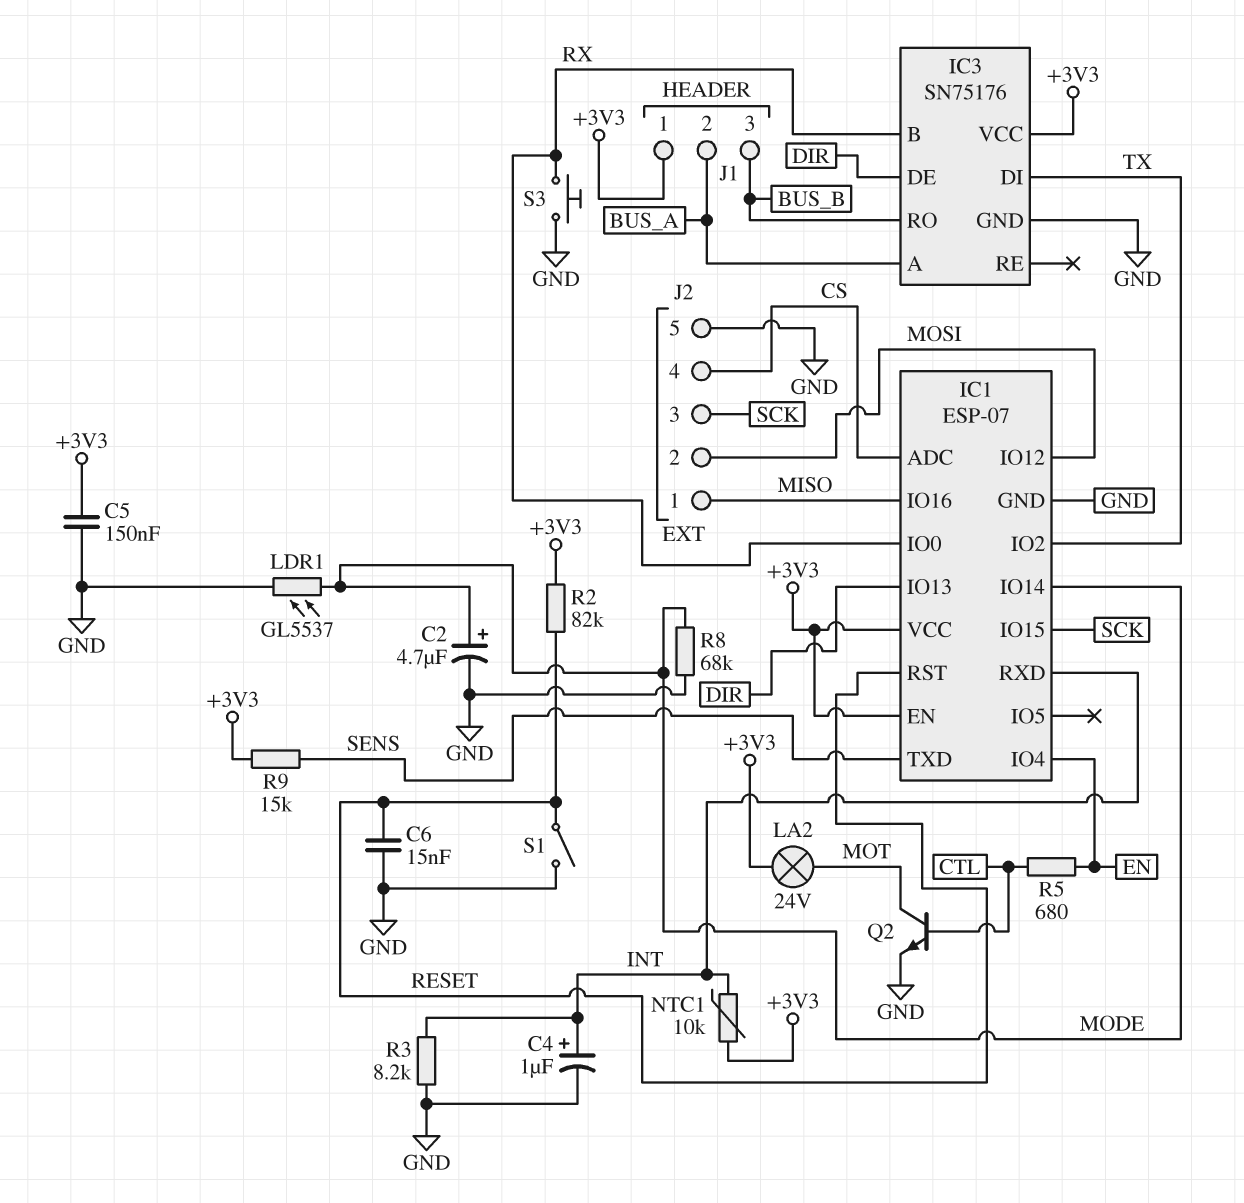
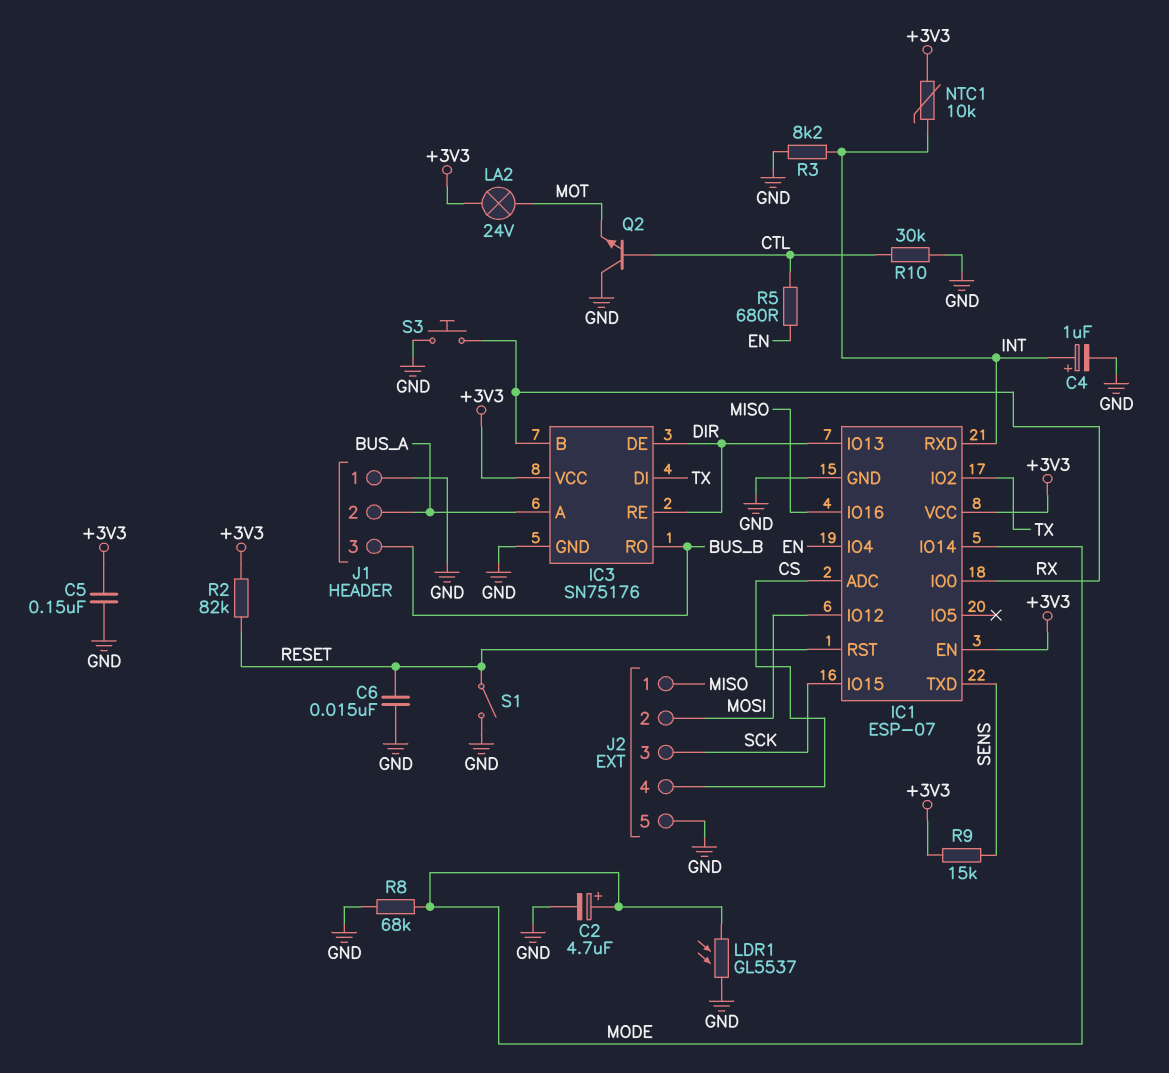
IC3 pin RE: none -> DIR
J1 pin 1: +3V3 -> GND
Q2: NPN (B CTL, C MOT, E GND) -> NPN (B CTL, C GND, E MOT)
R10: none -> 30k (CTL, GND)

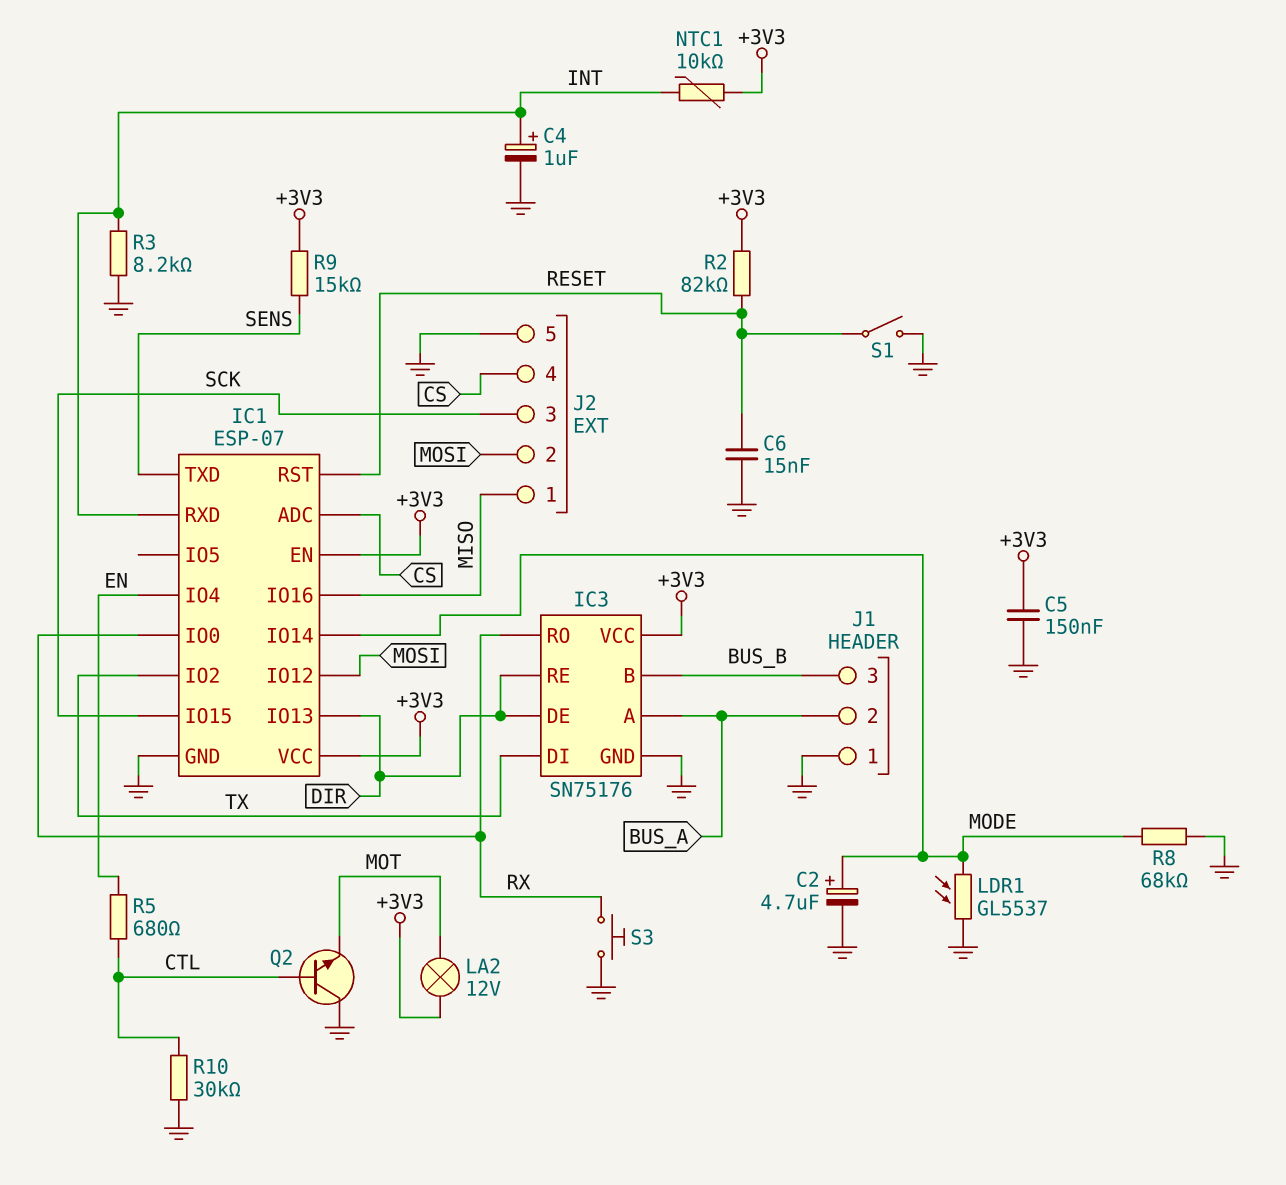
IC3 pin B: RX -> BUS_B
IC3 pin RO: BUS_B -> RX
LA2: lamp 24V (+3V3, MOT) -> lamp 12V (+3V3, MOT)

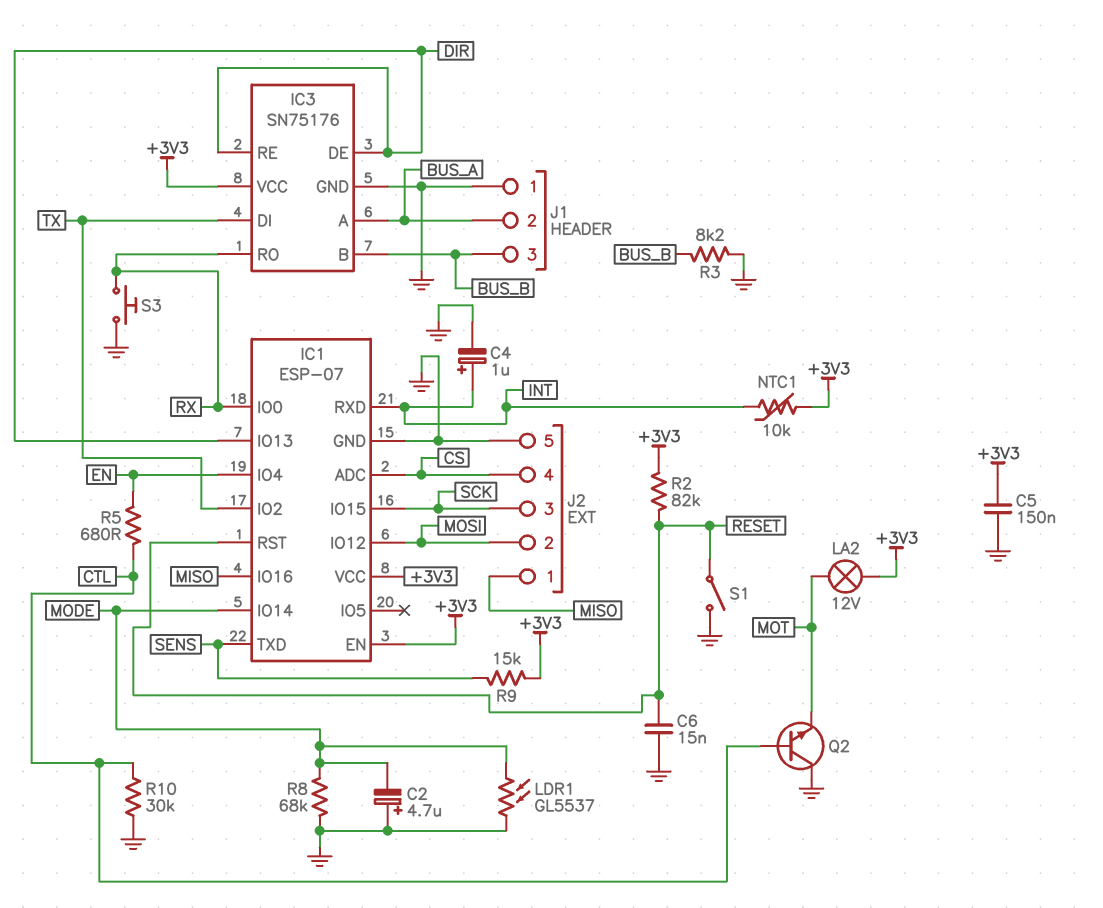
C2: 4.7uF (plus MODE, minus GND) -> 4.7uF (plus GND, minus MODE)
R3: 8.2k (GND, INT) -> 8.2k (BUS_B, GND)

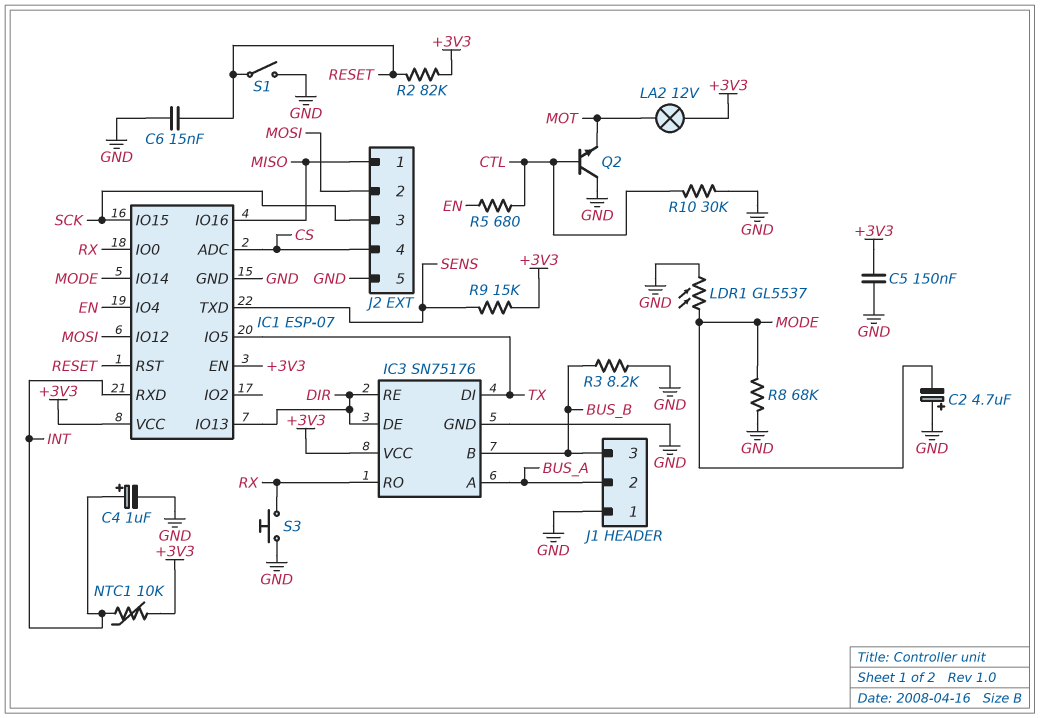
IC1 pin IO2: TX -> none
IC1 pin IO5: none -> TX

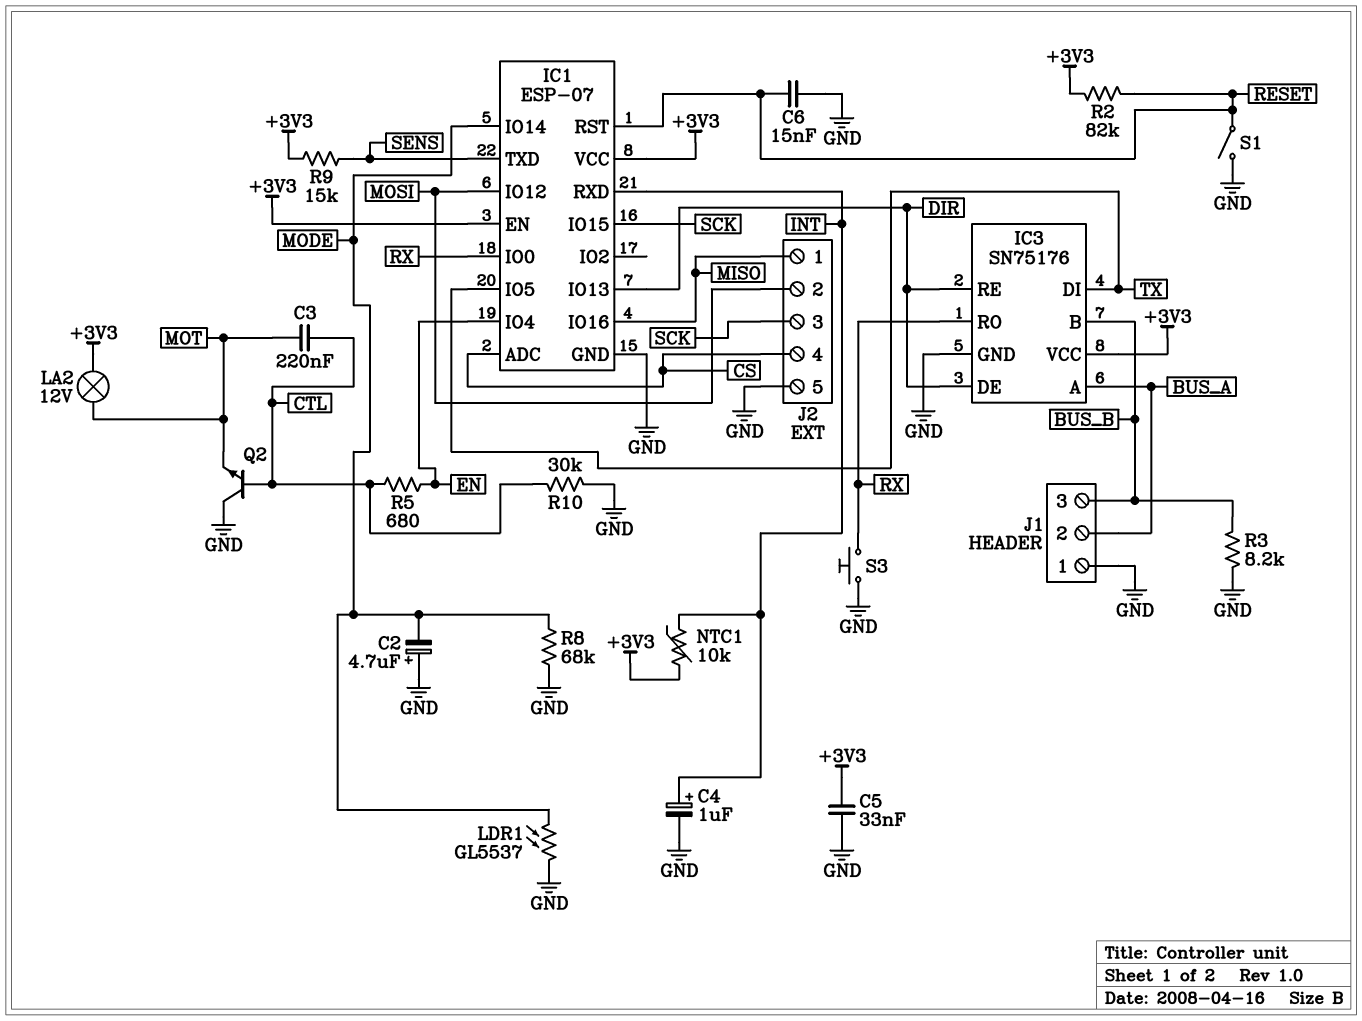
C3: none -> 220nF (CTL, MOT)
C5: 150nF (+3V3, GND) -> 33nF (+3V3, GND)

